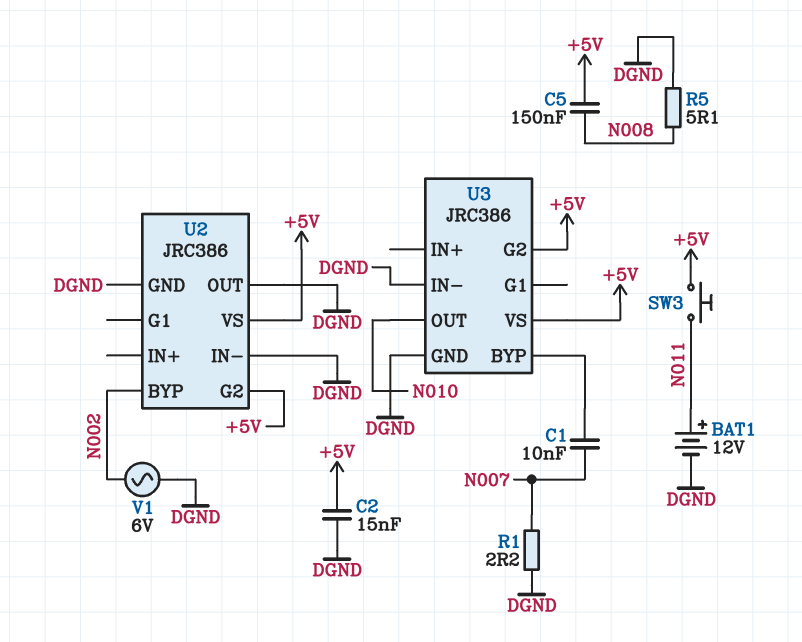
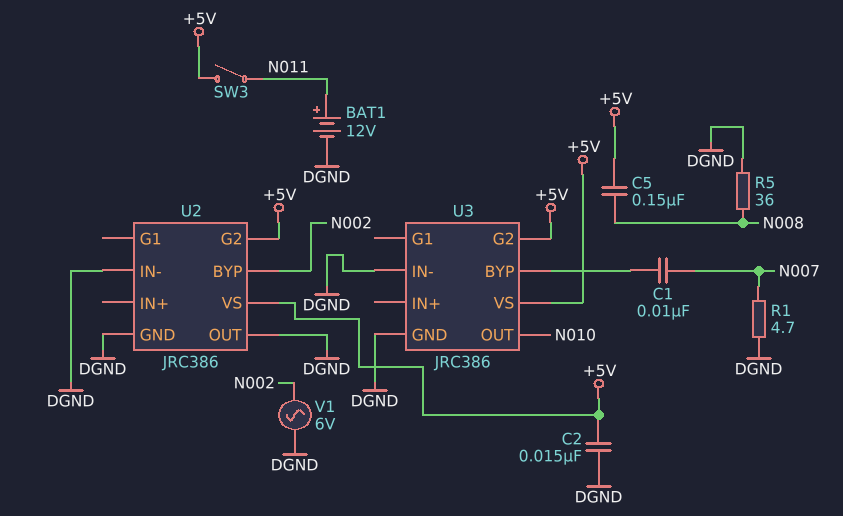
R1: 2.2 (DGND, N007) -> 4.7 (DGND, N007)
R5: 5.1 (DGND, N008) -> 36 (DGND, N008)
SW3: button (+5V, N011) -> switch (+5V, N011)

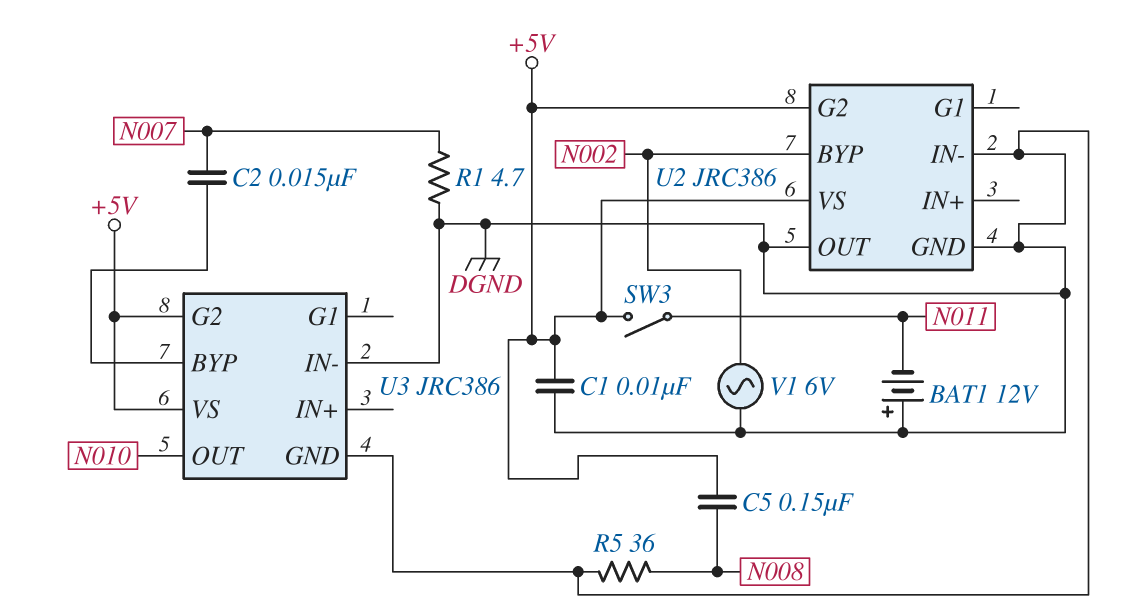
BAT1: 12V (plus N011, minus DGND) -> 12V (plus DGND, minus N011)
C1: 10nF (N007, U3/BYP) -> 10nF (+5V, DGND)
C2: 15nF (+5V, DGND) -> 15nF (N007, U3/BYP)

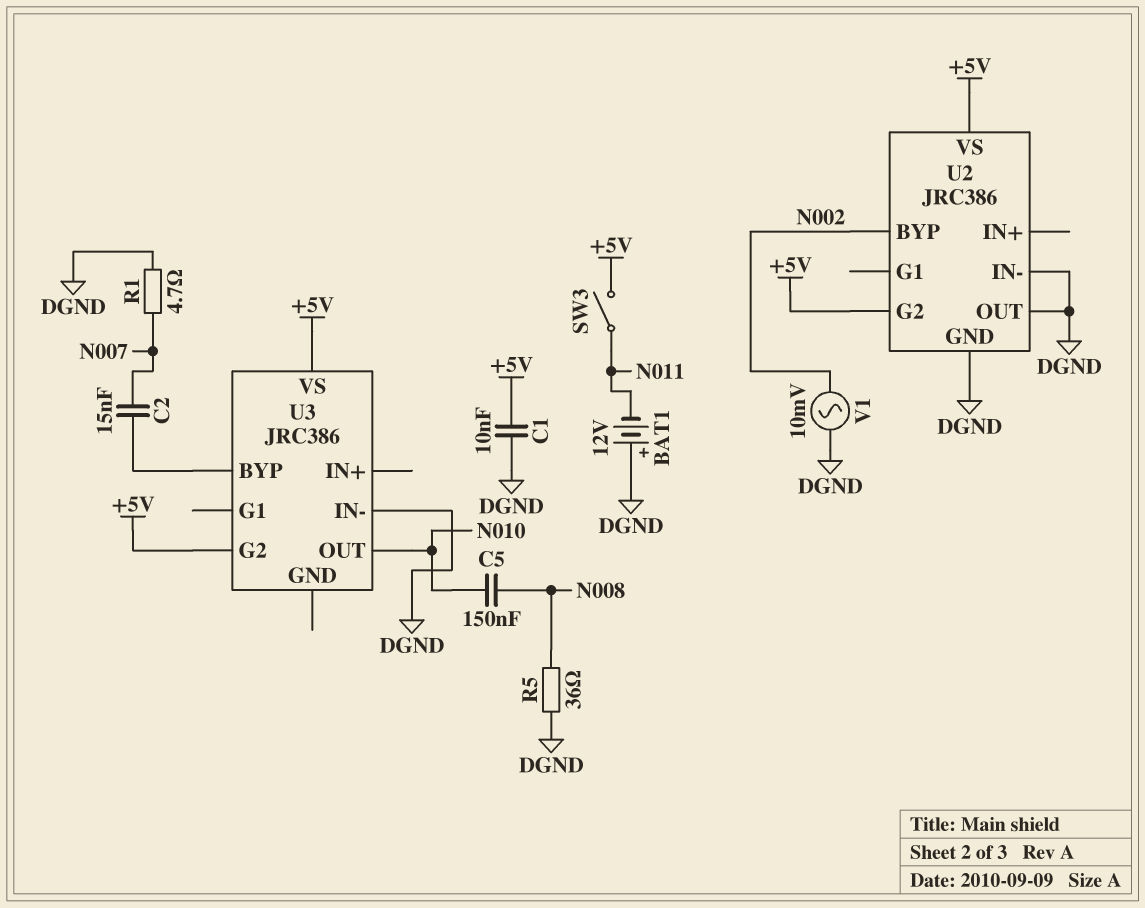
C5: 150nF (+5V, N008) -> 150nF (N008, N010)
U3 pin GND: DGND -> none
V1: AC 6V (DGND, N002) -> AC 10mV (DGND, N002)

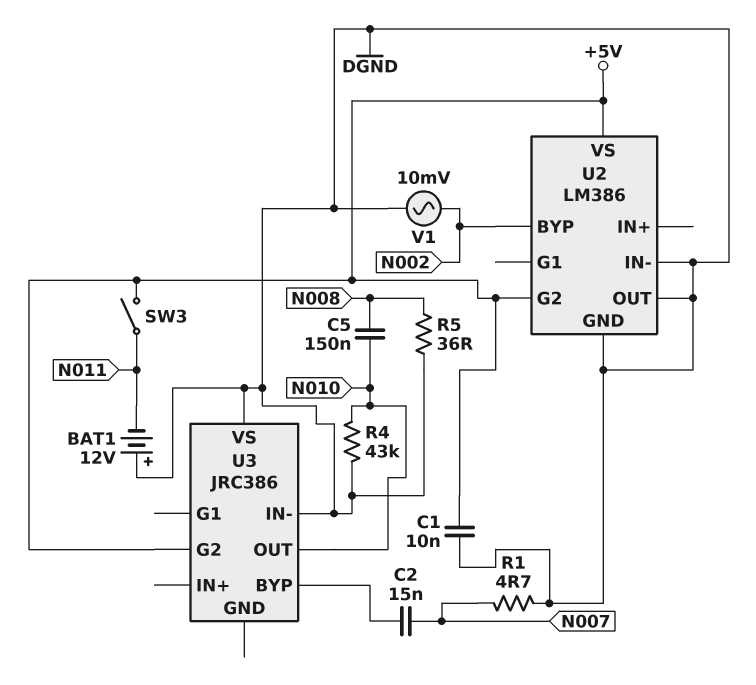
R4: none -> 43k (DGND, N010)
U2: JRC386 -> LM386
U3 pin VS: +5V -> DGND

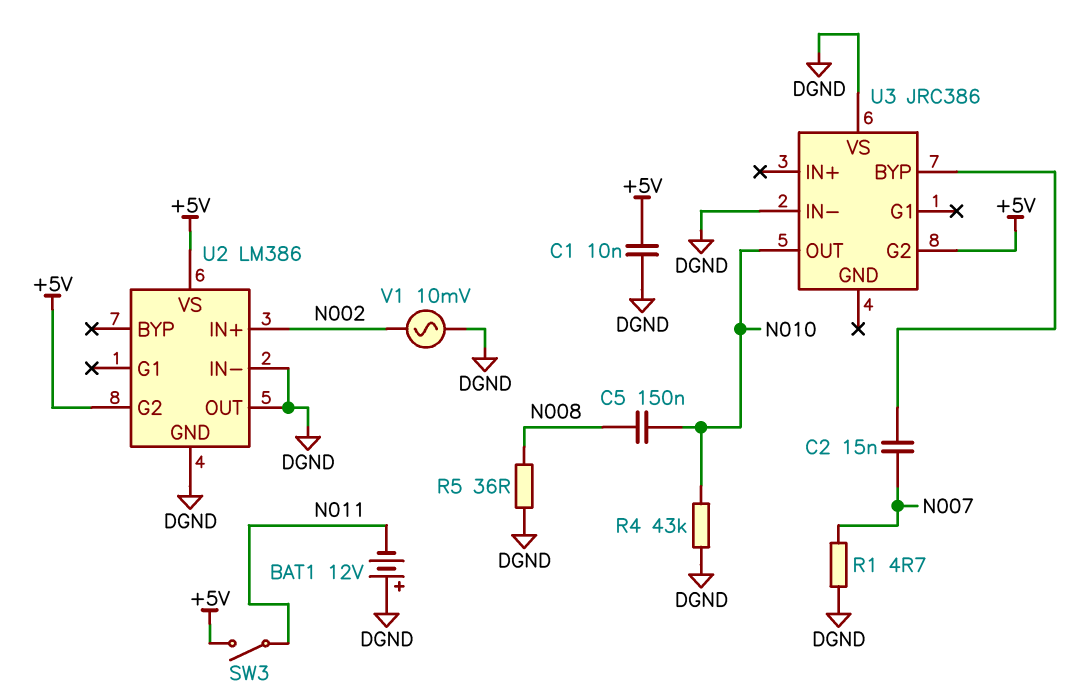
U2 pin BYP: N002 -> none
U2 pin IN+: none -> N002

